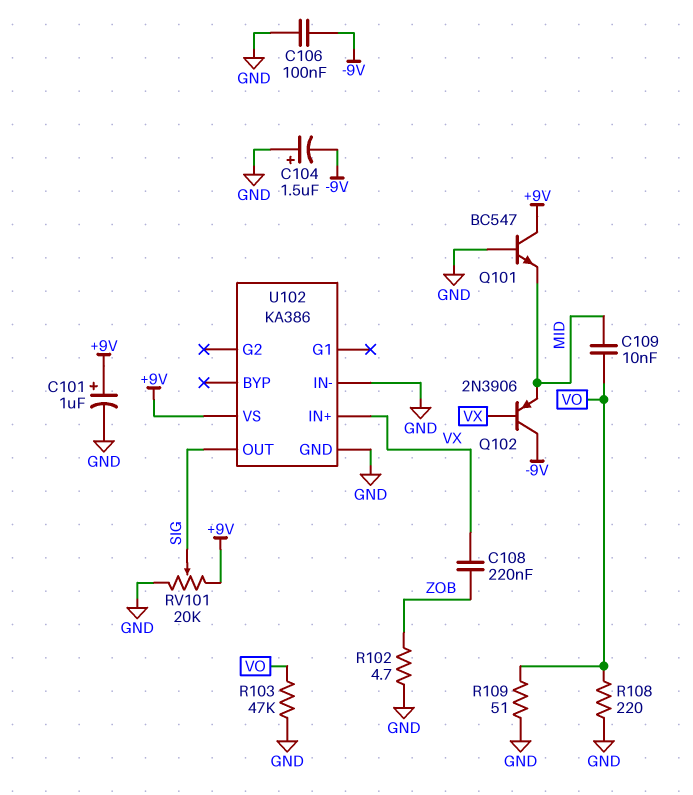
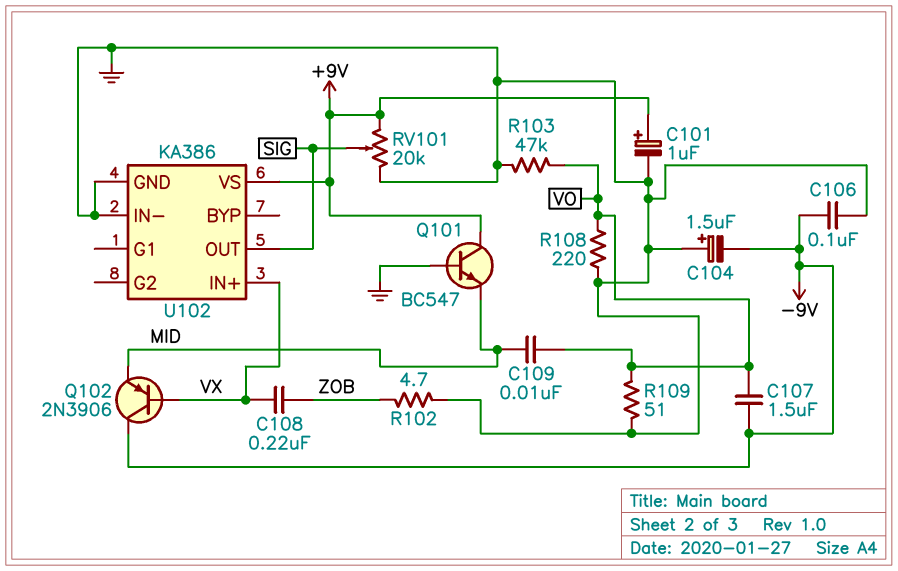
C107: none -> 1.5uF (-9V, VO)

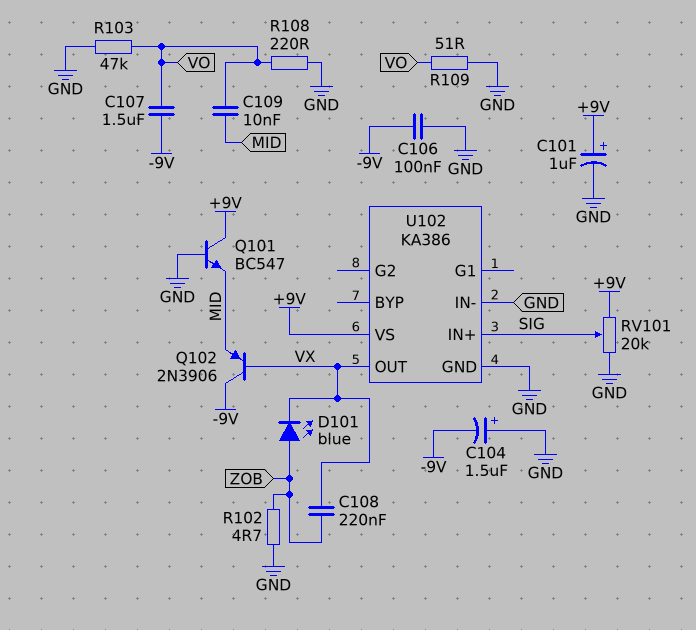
D101: none -> LED blue (A ZOB, K VX)
U102 pin IN+: VX -> SIG
U102 pin OUT: SIG -> VX

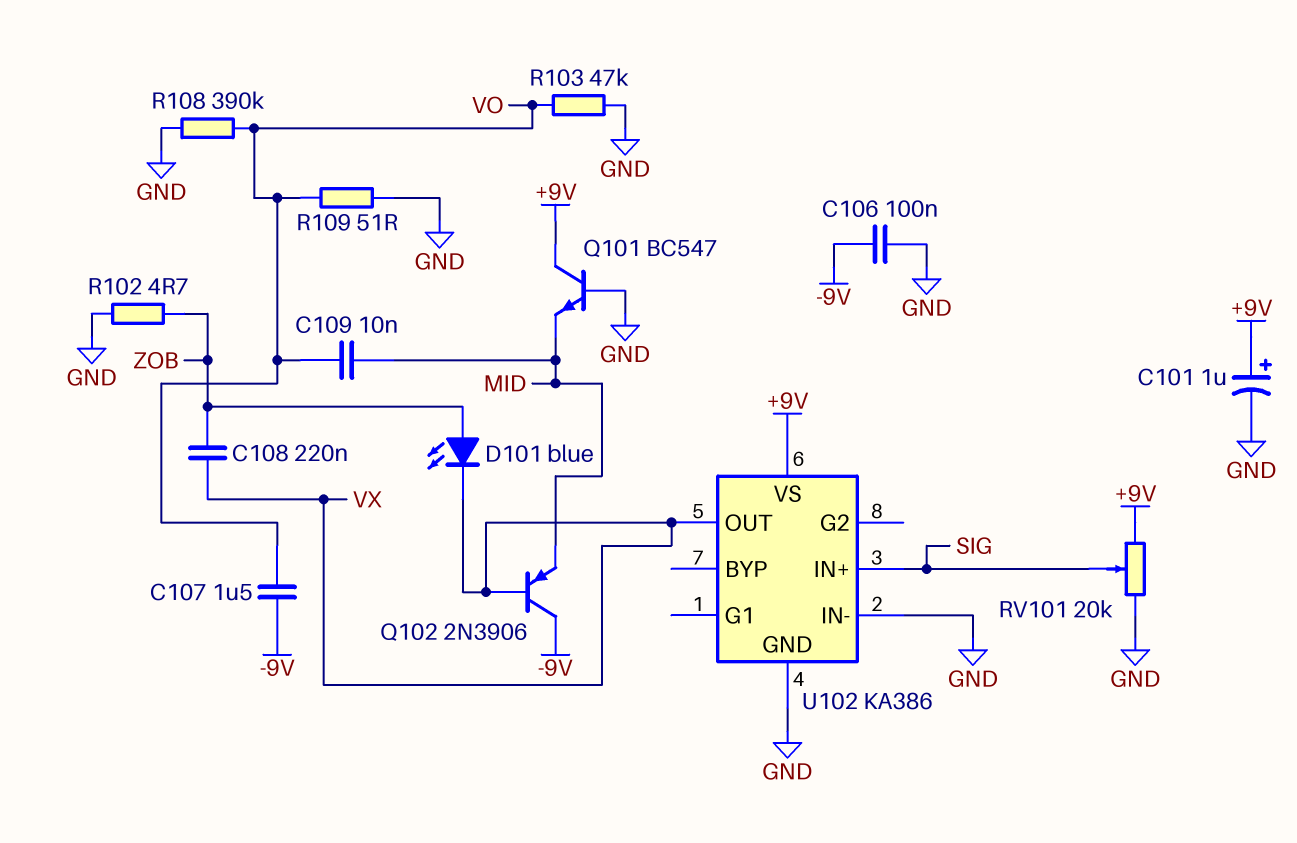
C104: 1.5uF (plus GND, minus -9V) -> none
R108: 220 (GND, VO) -> 390k (GND, VO)

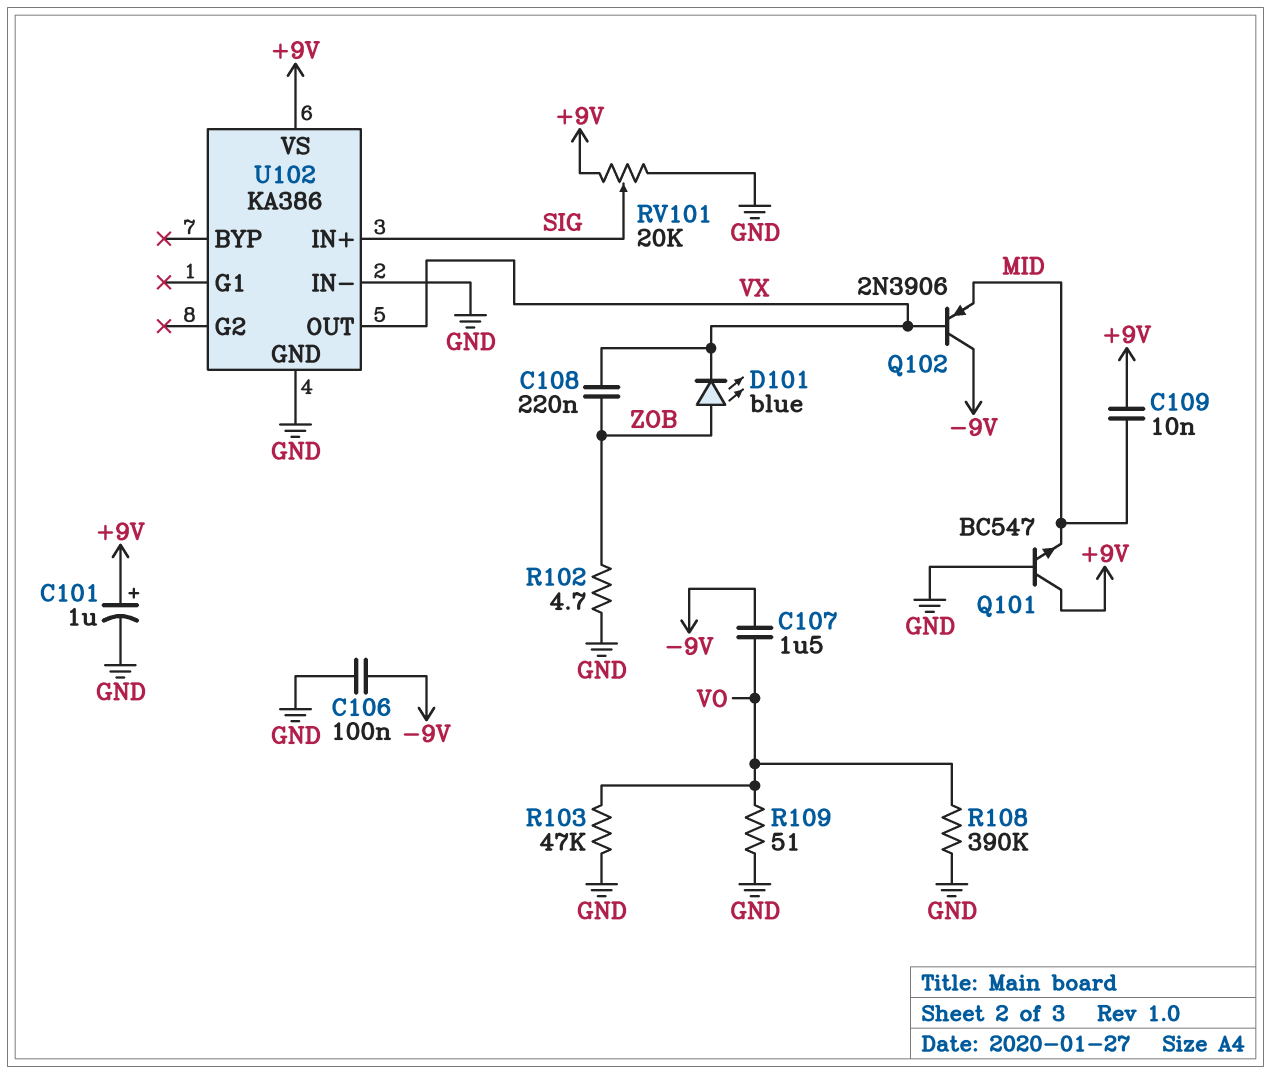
C109: 10nF (MID, VO) -> 10nF (+9V, MID)

